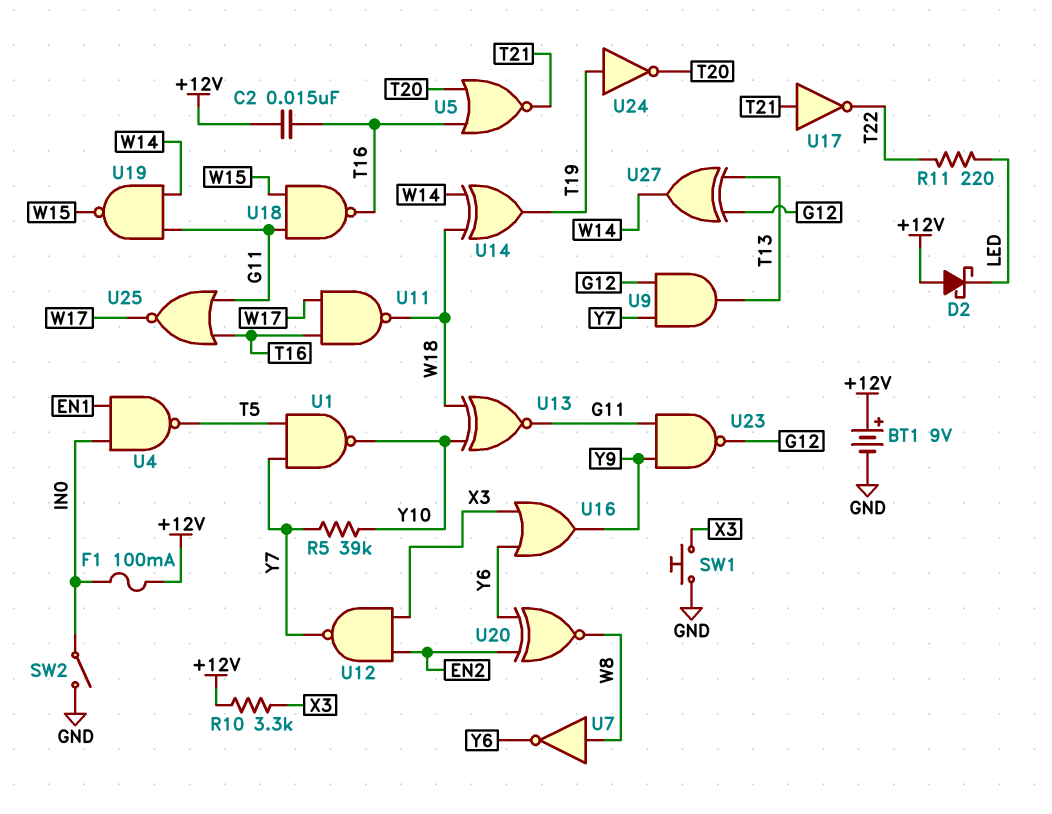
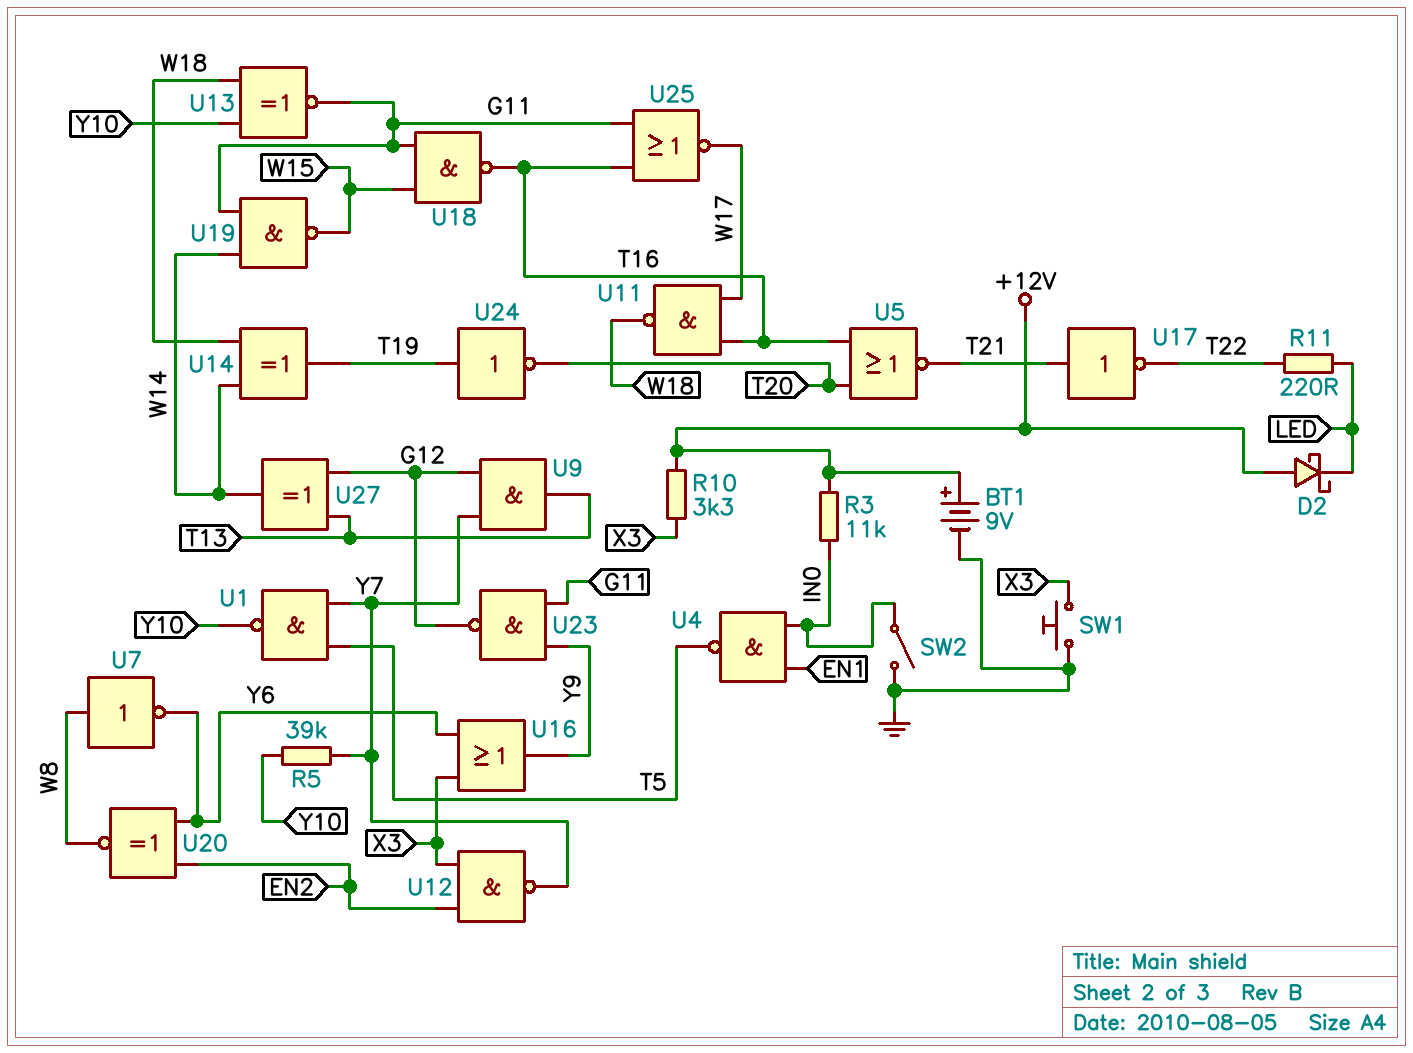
C2: 15nF (+12V, T16) -> none
F1: 100mA (+12V, IN0) -> none
R3: none -> 11k (+12V, IN0)

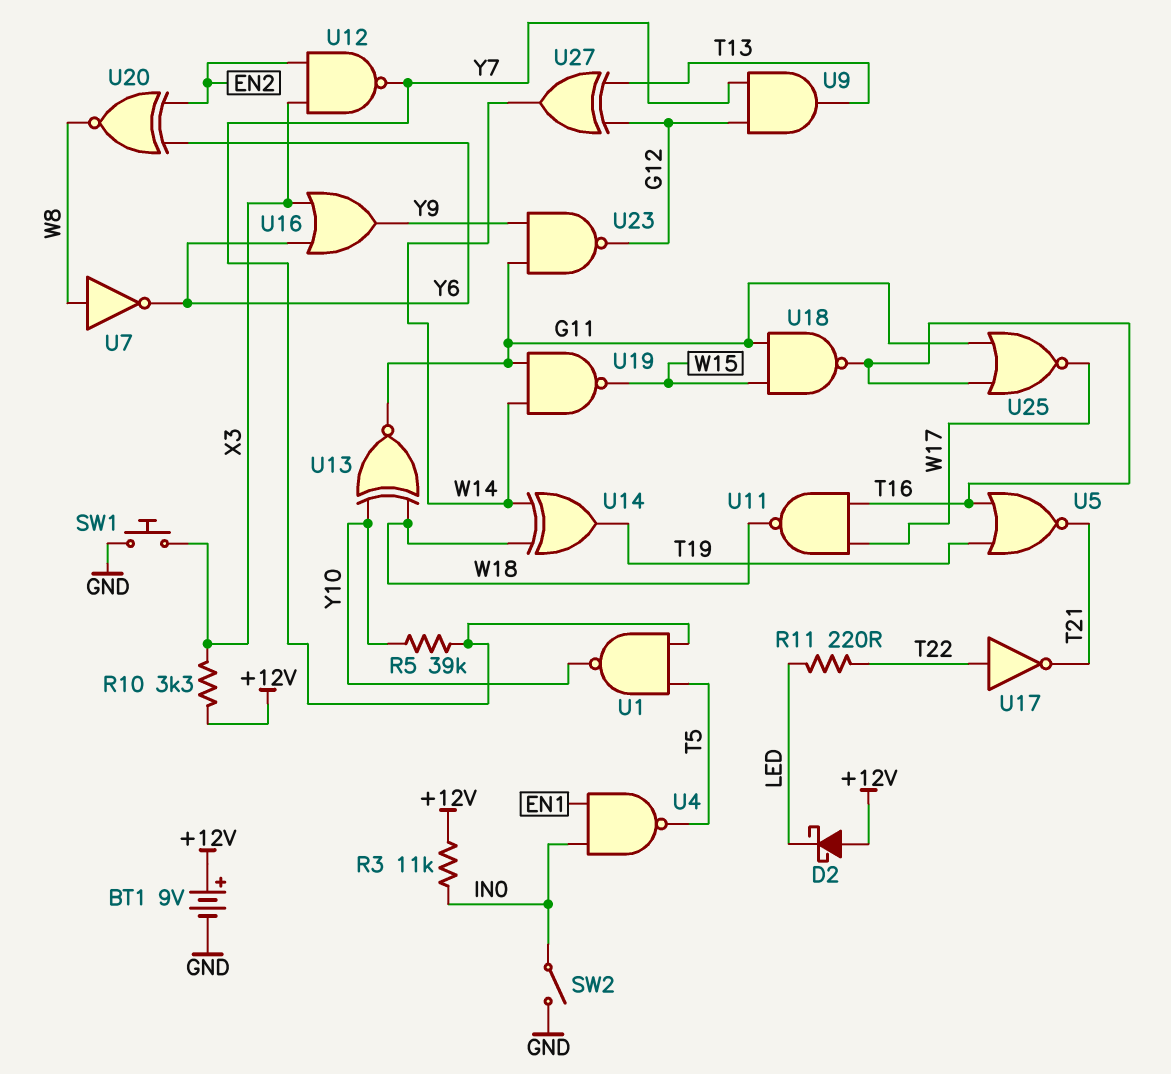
U5: NOR (in T16, in T20, out T21) -> NOR (in T16, in T19, out T21)
U17: NOT (in T21, out T22) -> NOT (in T22, out T21)
U24: NOT (in T19, out T20) -> none

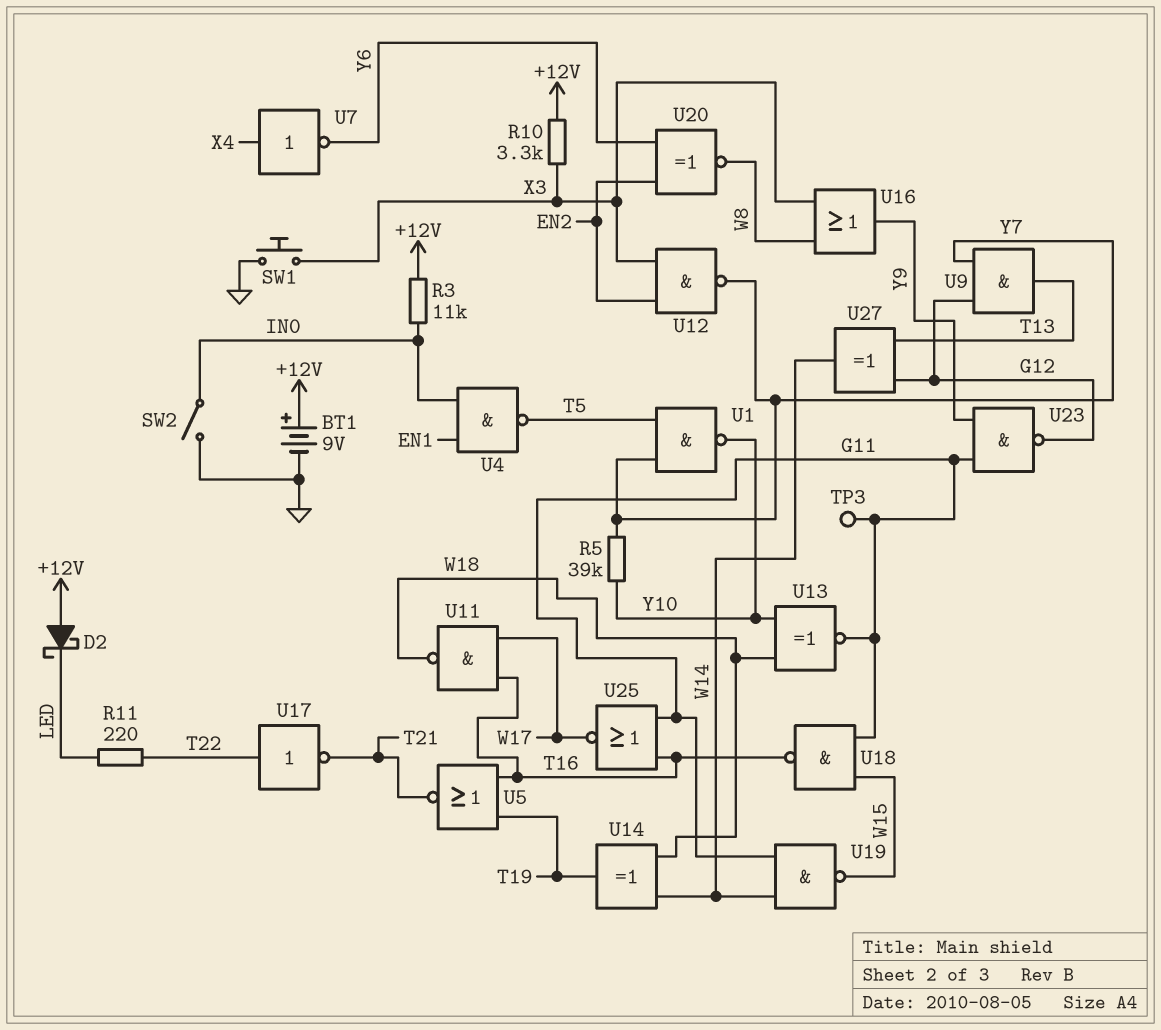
TP3: none -> test point (G11)
U7: NOT (in W8, out Y6) -> NOT (in X4, out Y6)
U16: OR (in X3, in Y6, out Y9) -> OR (in W8, in X3, out Y9)

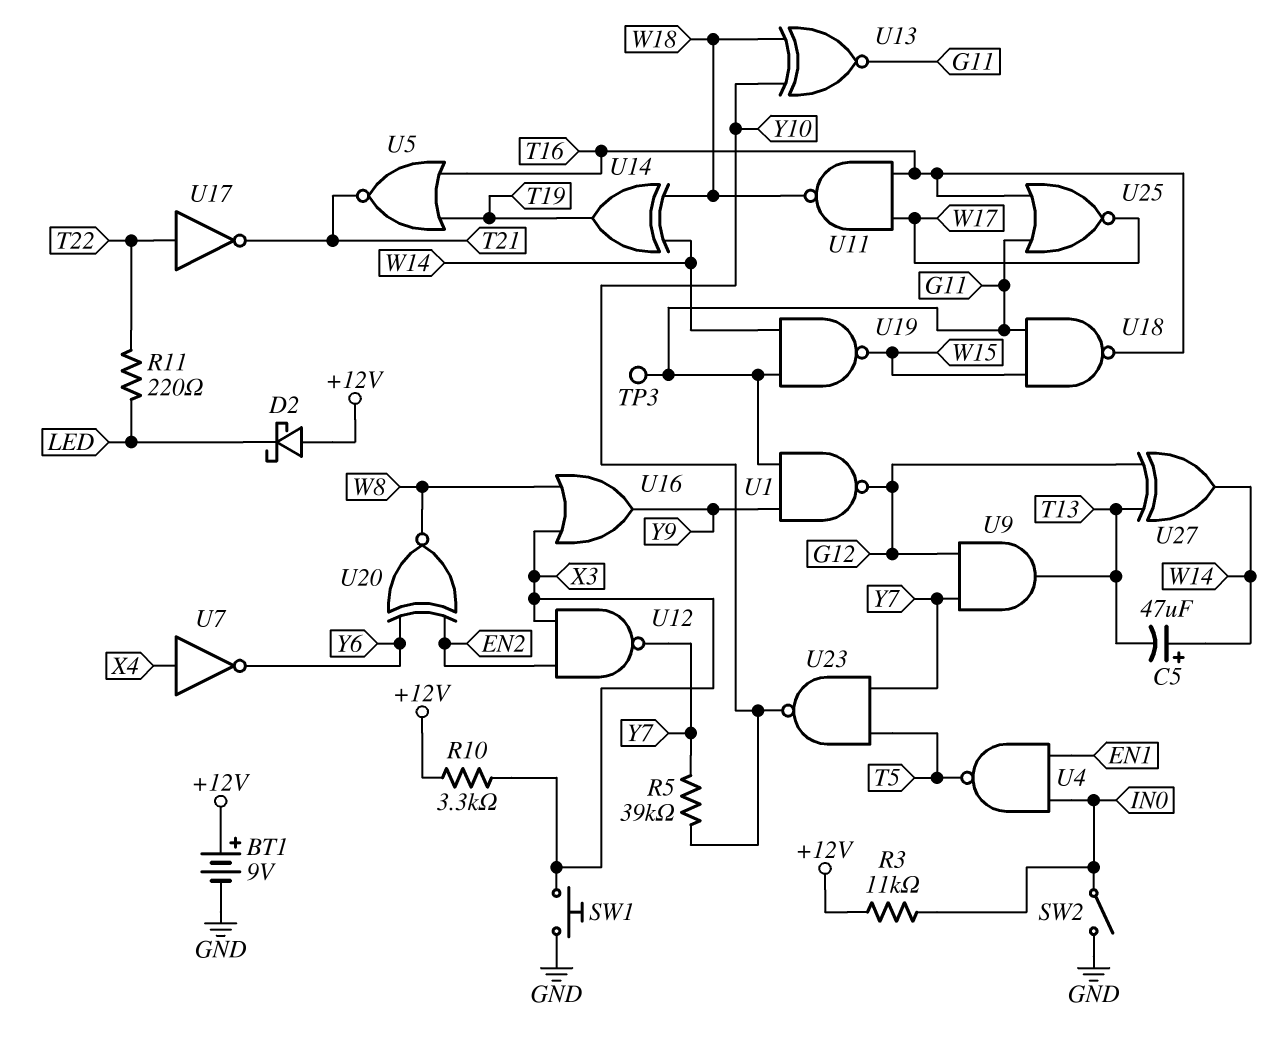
C5: none -> 47uF (plus W14, minus T13)
U1: NAND (in T5, in Y7, out Y10) -> NAND (in G11, in Y9, out G12)
U23: NAND (in G11, in Y9, out G12) -> NAND (in T5, in Y7, out Y10)

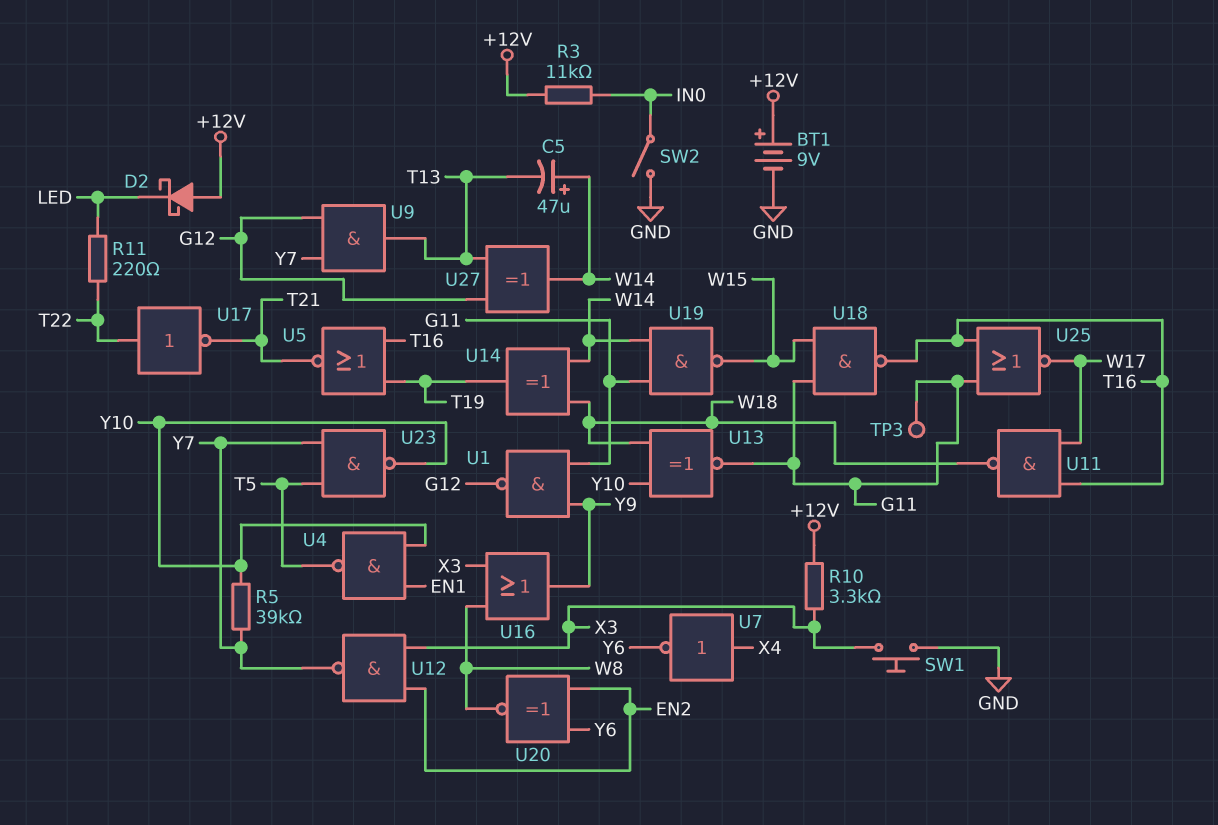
U4: NAND (in EN1, in IN0, out T5) -> NAND (in EN1, in Y10, out T5)

